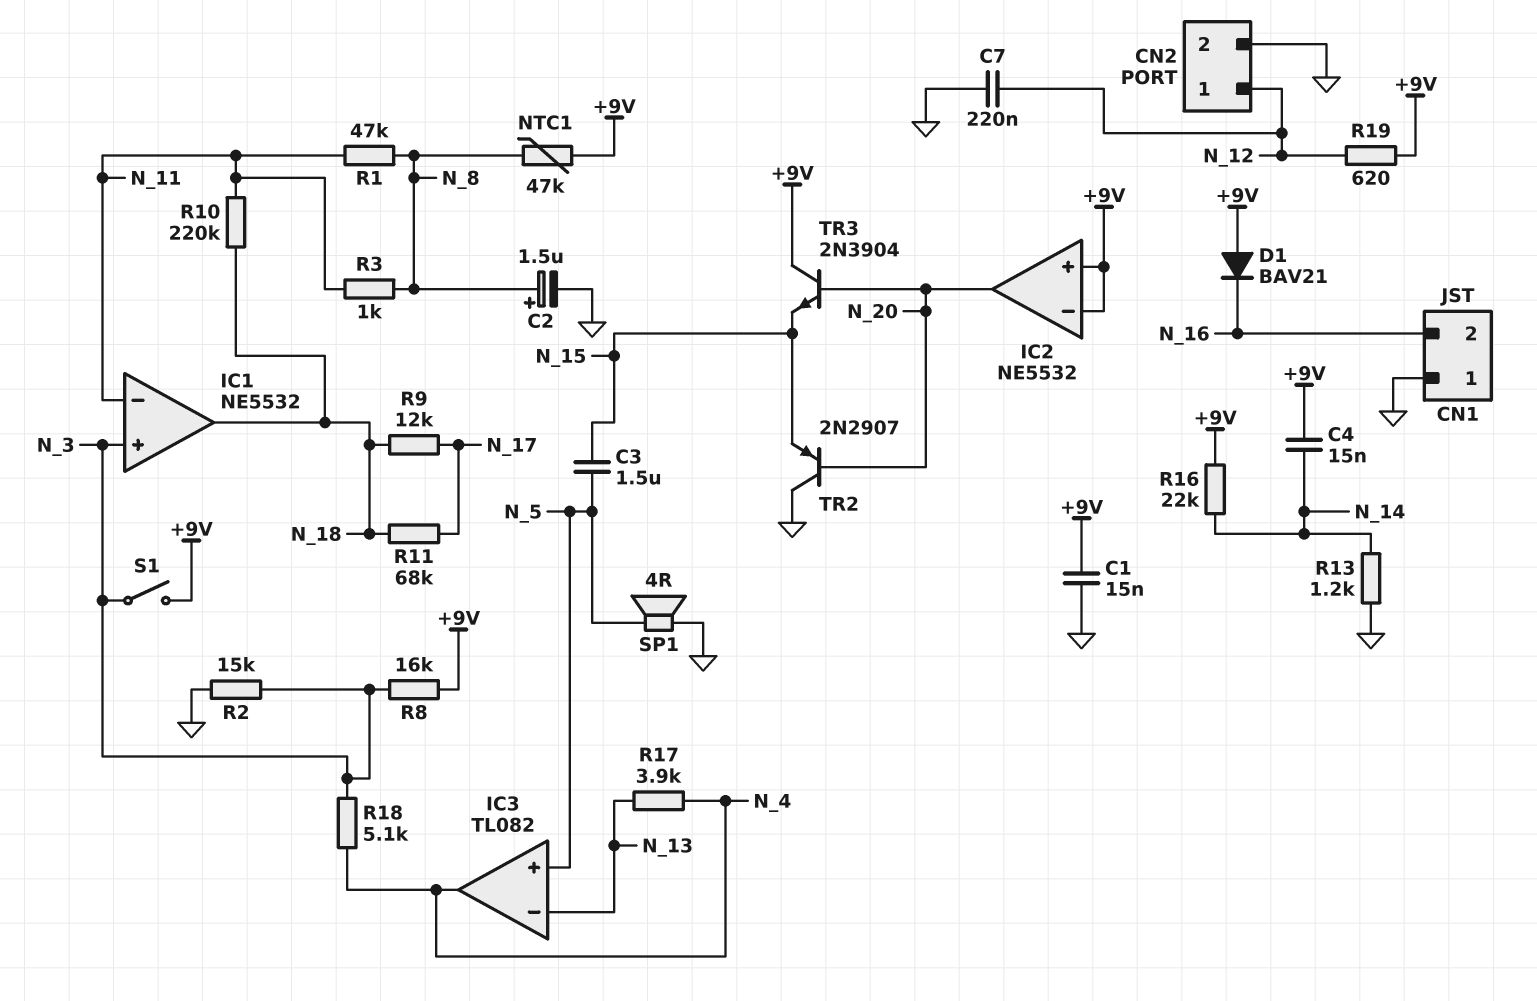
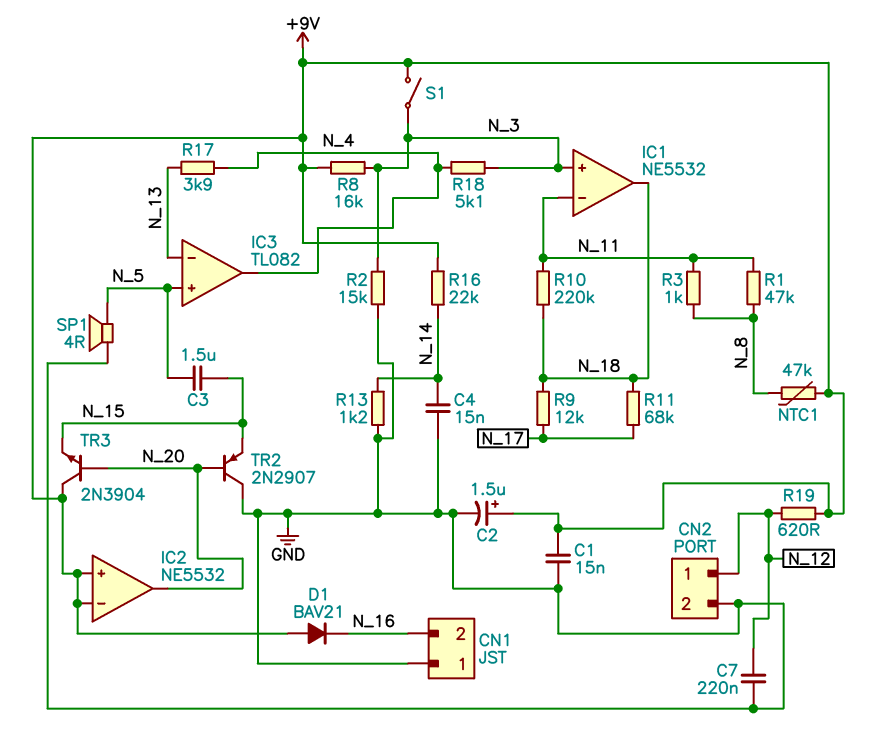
C2: 1.5uF (plus N_8, minus GND) -> 1.5uF (plus +9V, minus GND)
C4: 15nF (+9V, N_14) -> 15nF (GND, N_14)

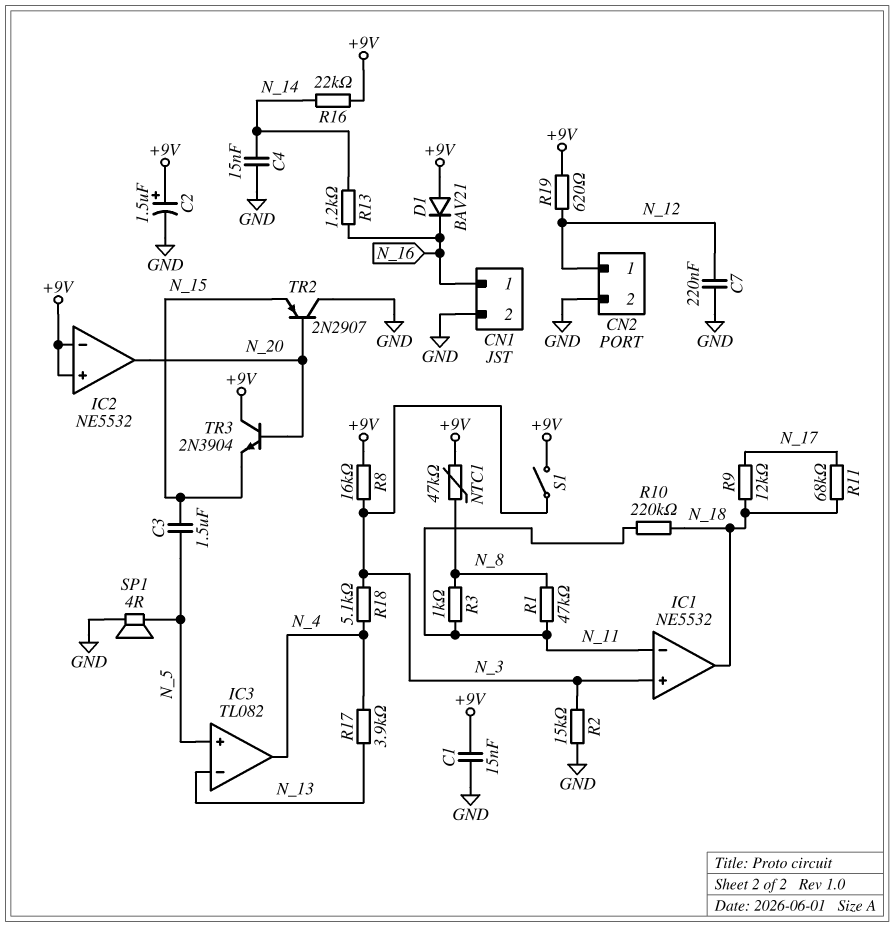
CN1 pin 1: GND -> N_16
CN1 pin 2: N_16 -> GND
R13: 1.2k (GND, N_14) -> 1.2k (N_14, N_16)

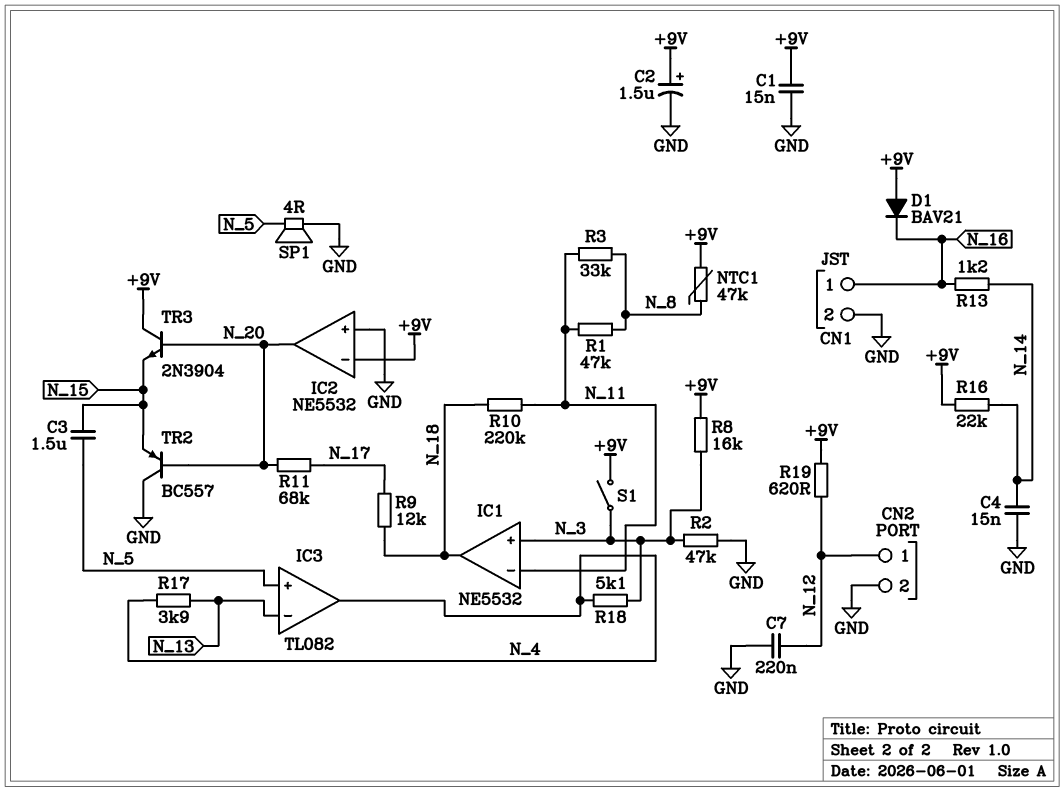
IC2 pin in+: +9V -> GND
R2: 15k (GND, N_3) -> 47k (GND, N_3)
R3: 1k (N_8, N_11) -> 33k (N_8, N_11)
R11: 68k (N_17, N_18) -> 68k (N_17, N_20)
TR2: PNP 2N2907 (B N_20, C GND, E N_15) -> PNP BC557 (B N_20, C GND, E N_15)

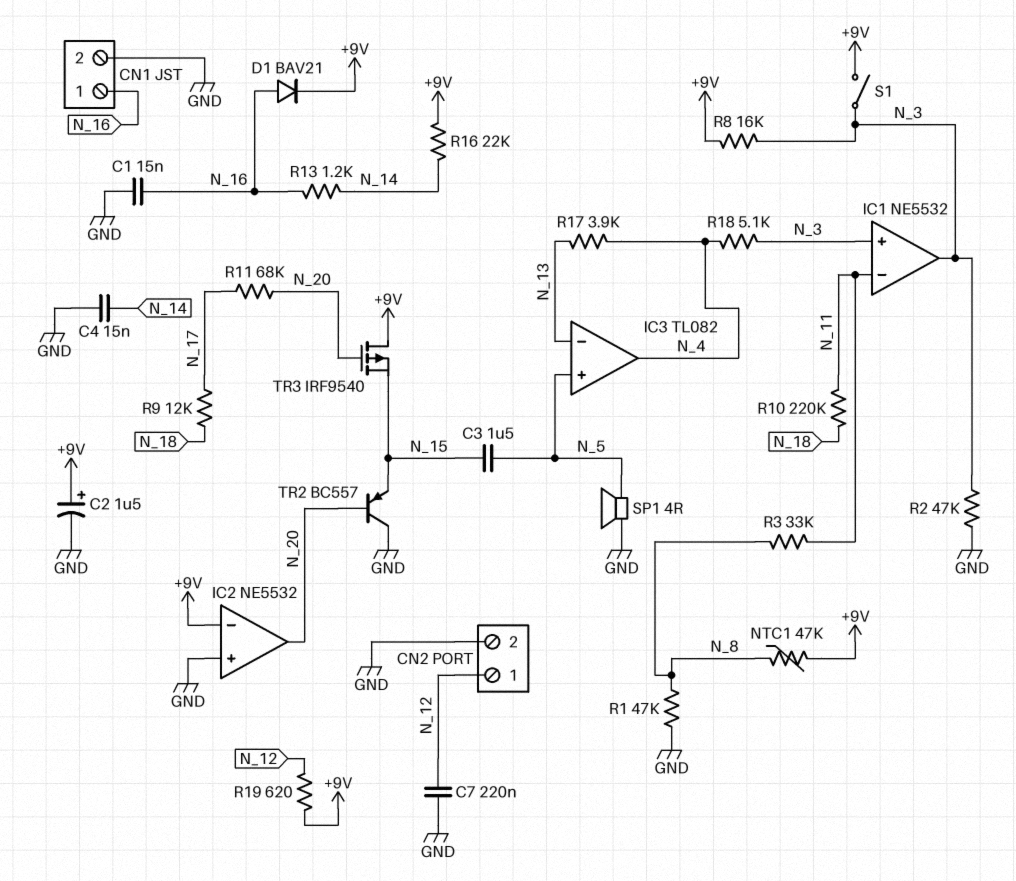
C1: 15nF (+9V, GND) -> 15nF (GND, N_16)
D1: diode BAV21 (A +9V, K N_16) -> diode BAV21 (A N_16, K +9V)
IC1 pin out: N_18 -> N_3
R1: 47k (N_8, N_11) -> 47k (GND, N_8)
TR3: NPN 2N3904 (B N_20, C +9V, E N_15) -> PMOS IRF9540 (G N_20, D +9V, S N_15)

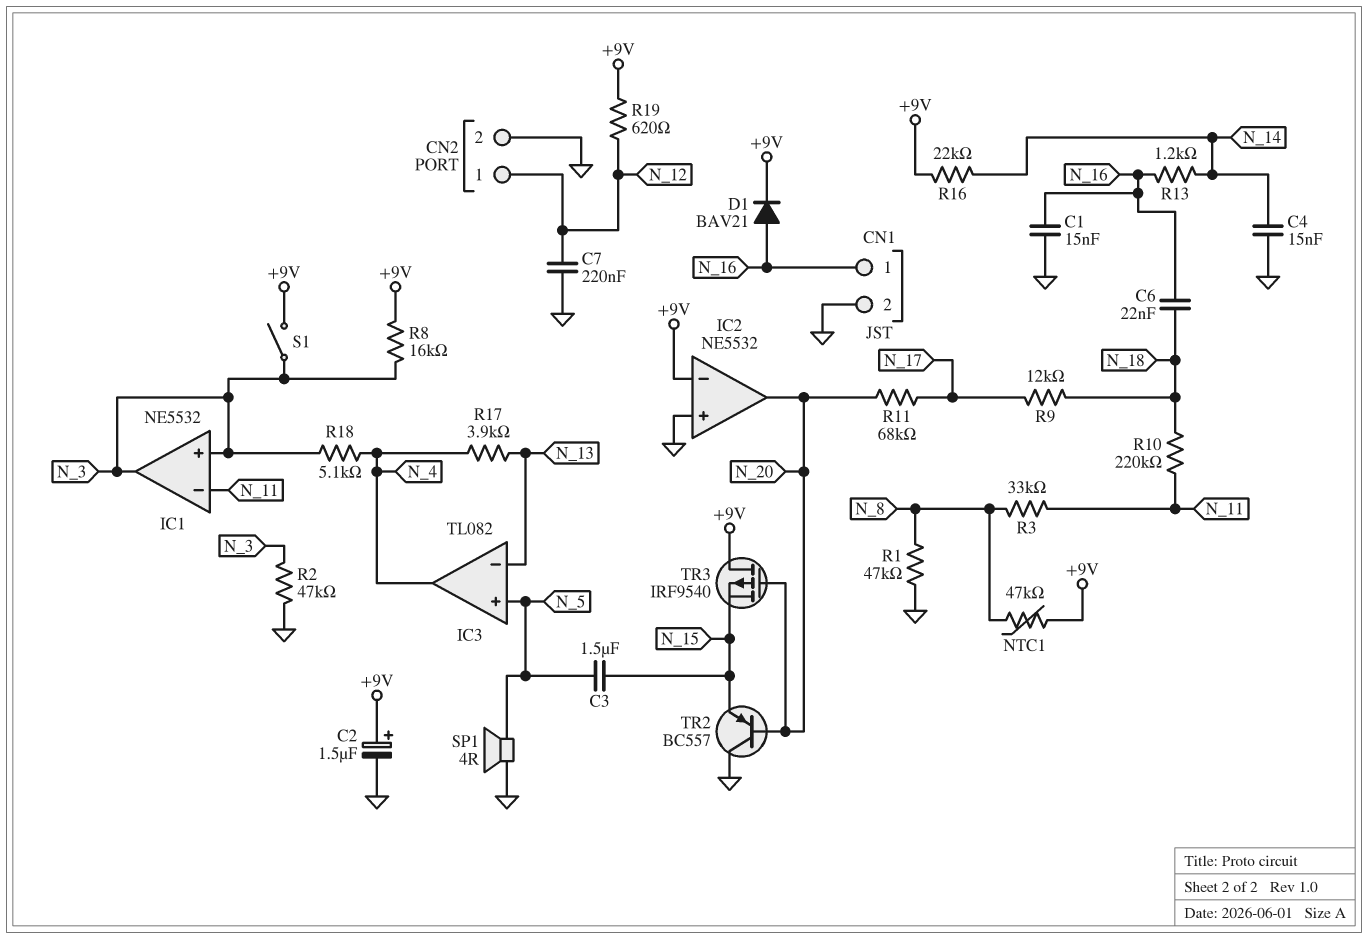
C6: none -> 22nF (N_16, N_18)

